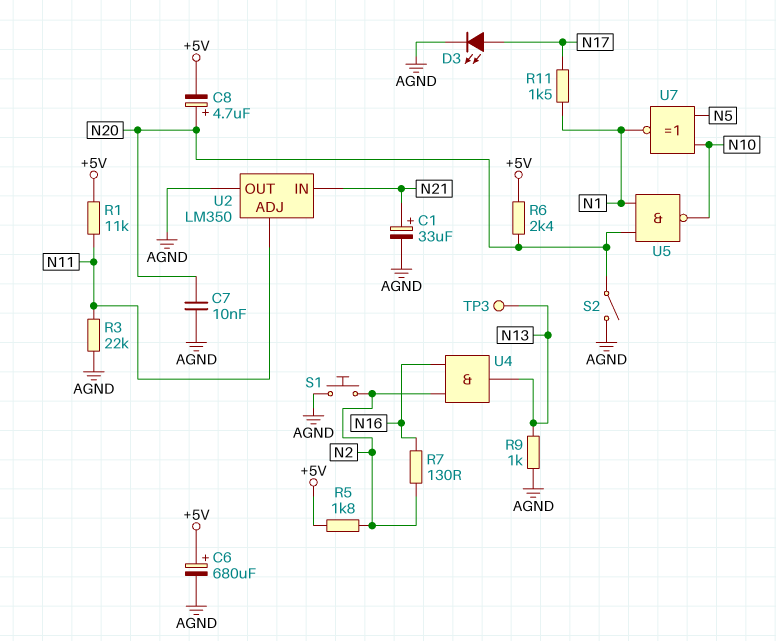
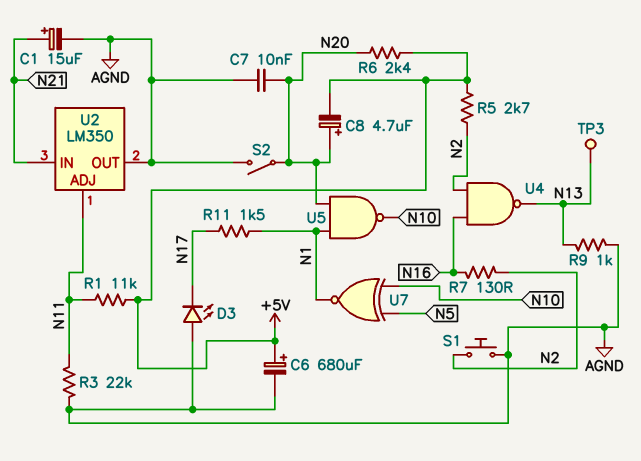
C1: 33uF (plus N21, minus AGND) -> 15uF (plus N21, minus AGND)
D3: LED (A N17, K AGND) -> LED (A AGND, K N17)
R5: 1.8k (+5V, N2) -> 2.7k (+5V, N2)
U4: AND (in N2, in N16, out N13) -> NAND (in N2, in N16, out N13)

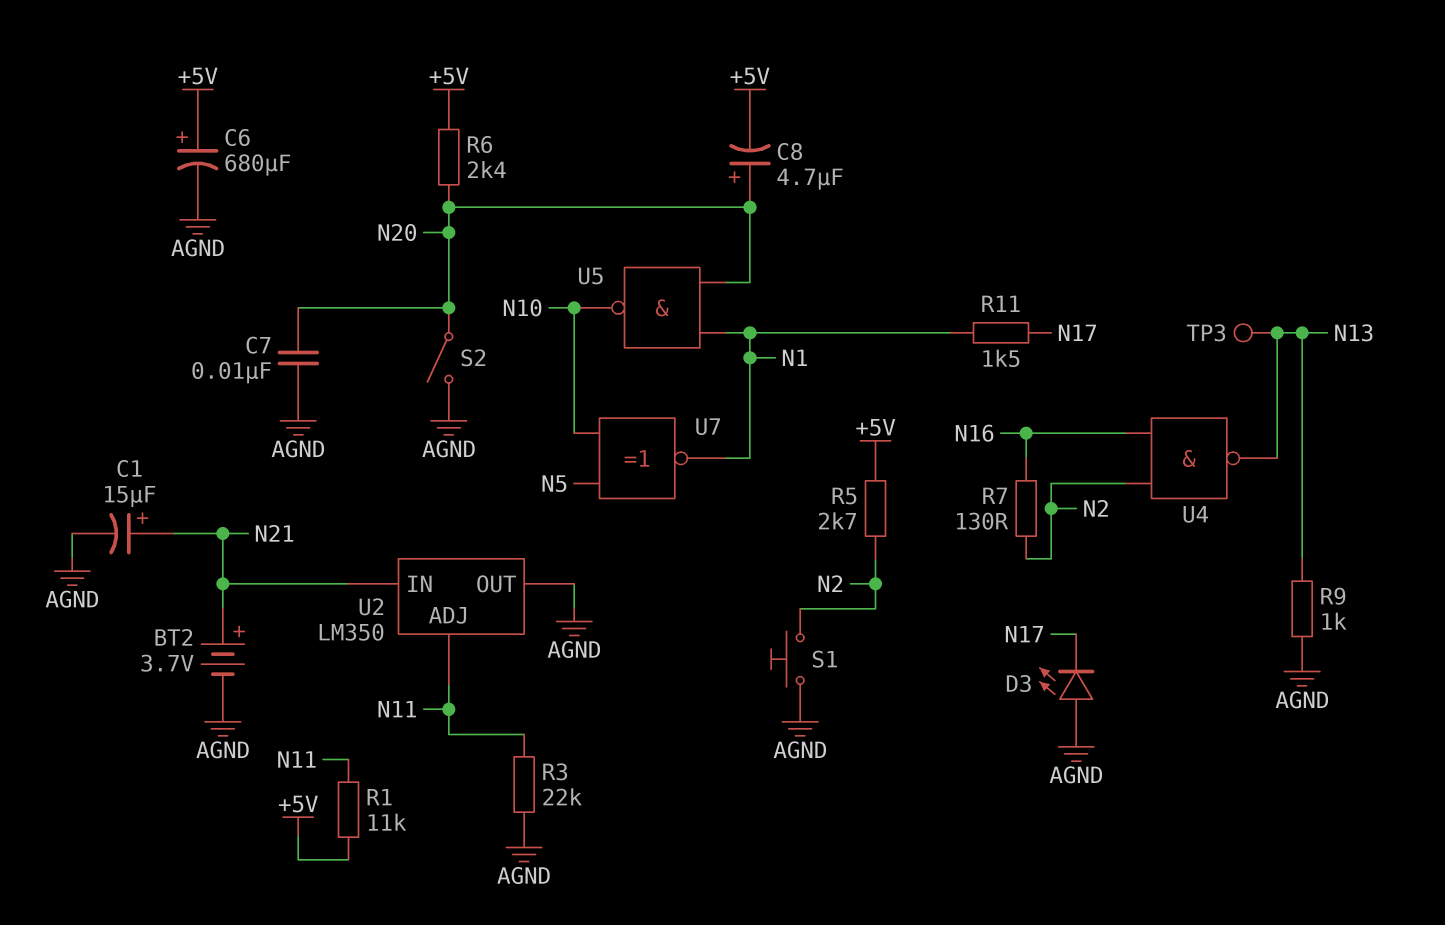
BT2: none -> 3.7V (plus N21, minus AGND)

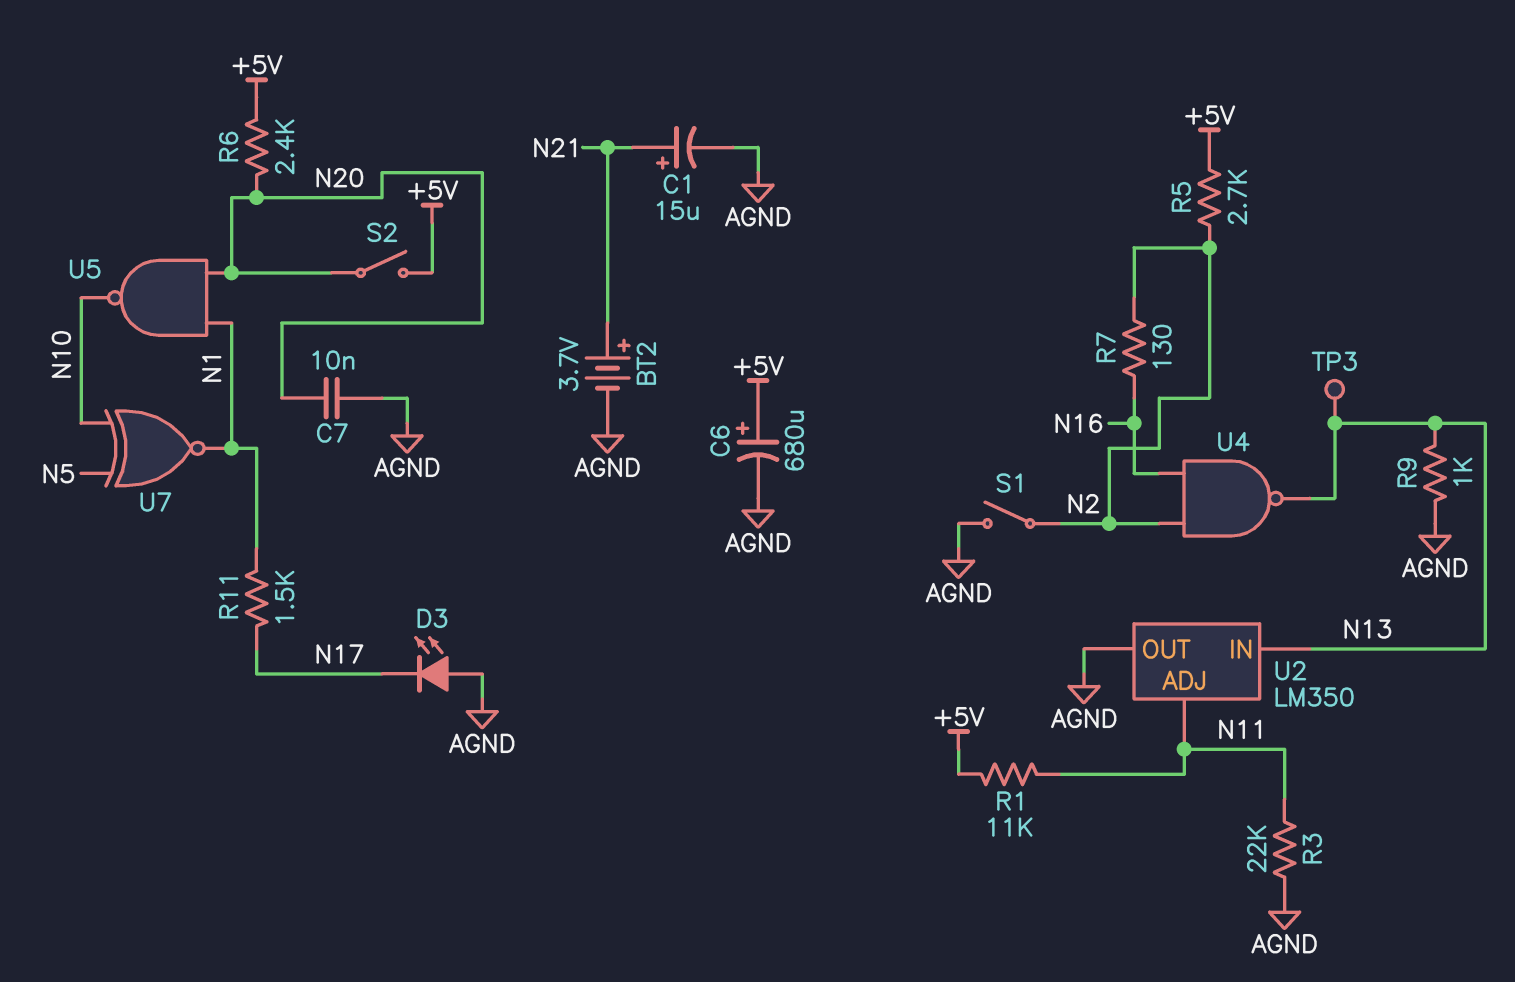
C8: 4.7uF (plus N20, minus +5V) -> none
S1: button (AGND, N2) -> switch (AGND, N2)
S2: switch (AGND, N20) -> switch (+5V, N20)
U2 pin IN: N21 -> N13

